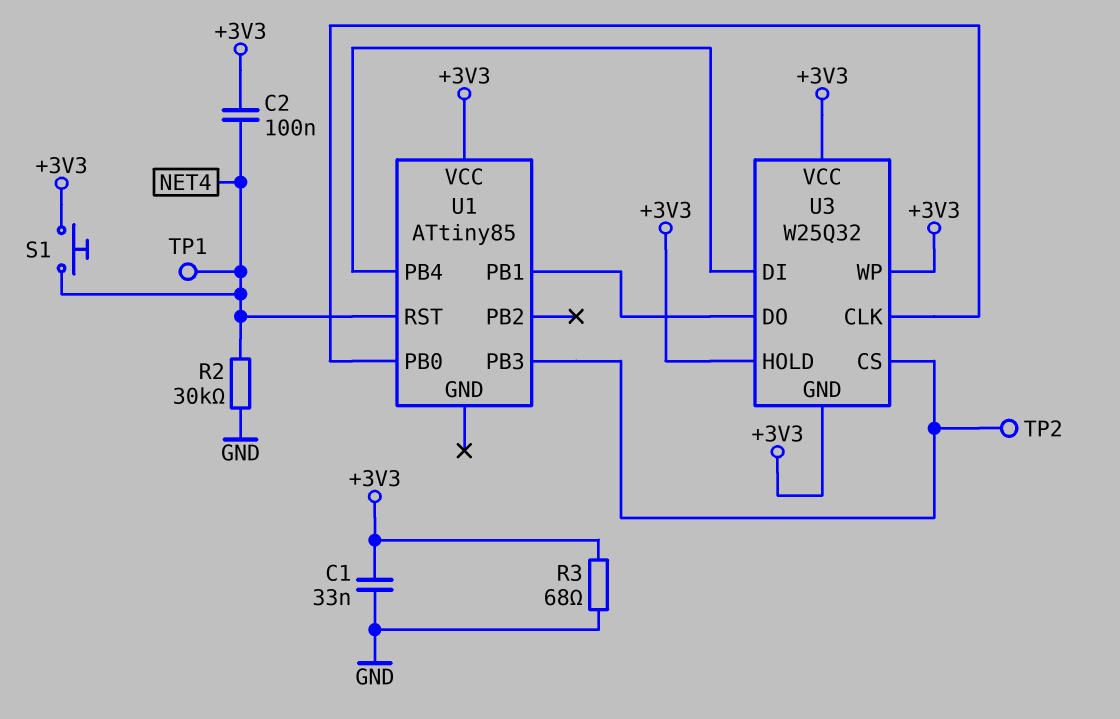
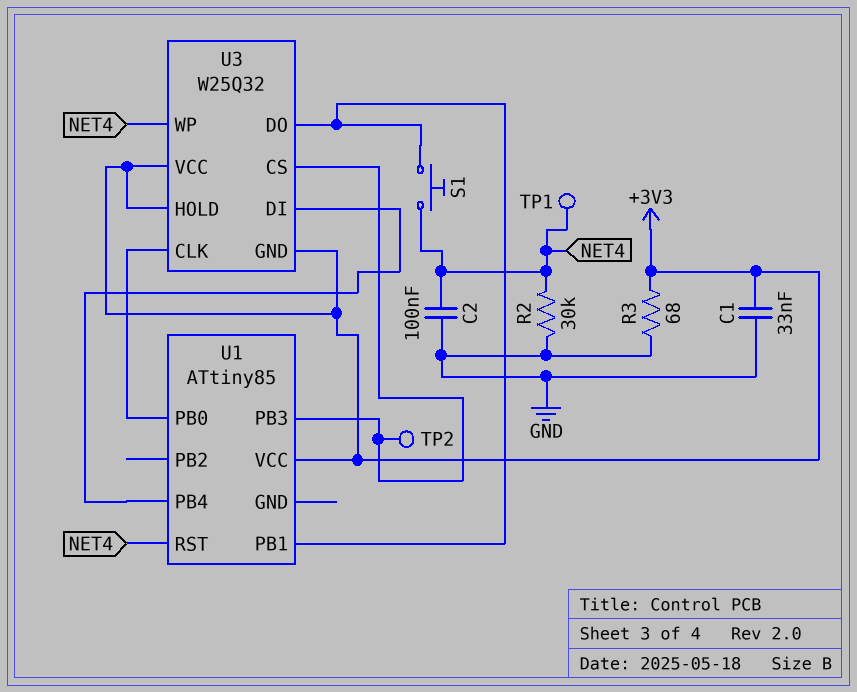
C2: 100nF (+3V3, NET4) -> 100nF (GND, NET4)
S1: button (+3V3, NET4) -> button (NET4, U1/PB1)
U3 pin WP: +3V3 -> NET4

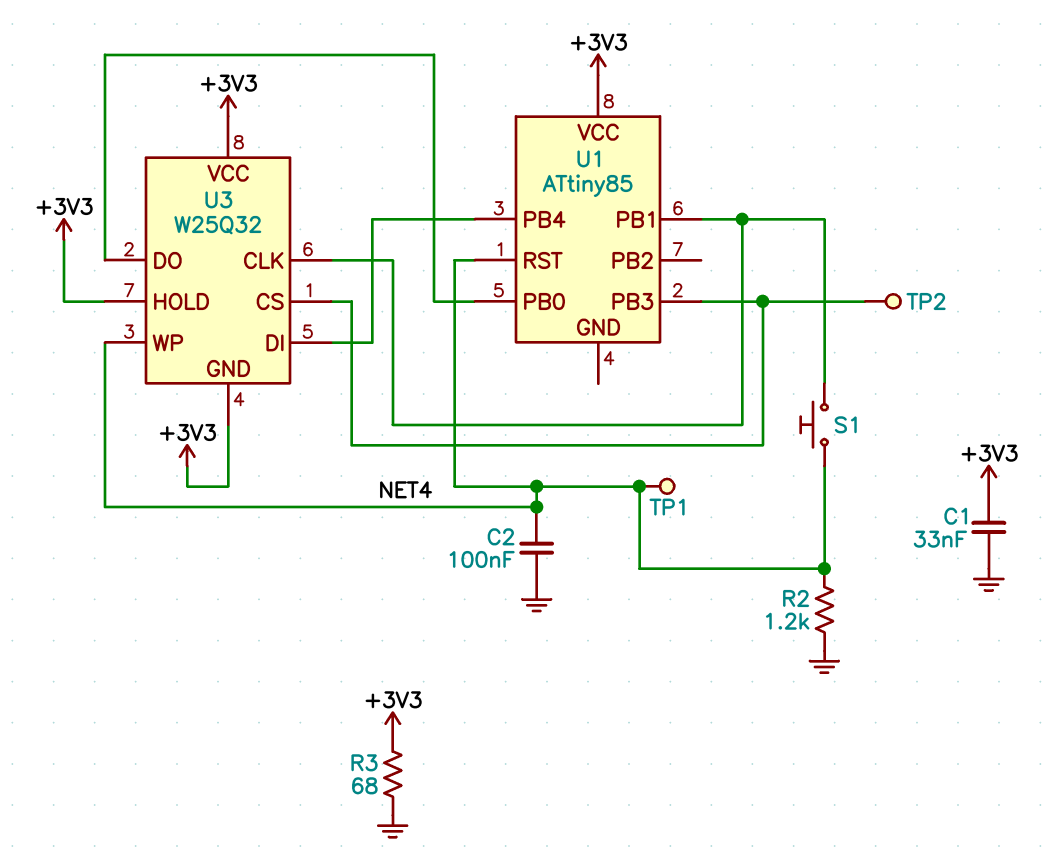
R2: 30k (GND, NET4) -> 1.2k (GND, NET4)
U3 pin CLK: U1/PB0 -> U1/PB1
U3 pin DO: U1/PB1 -> U1/PB0

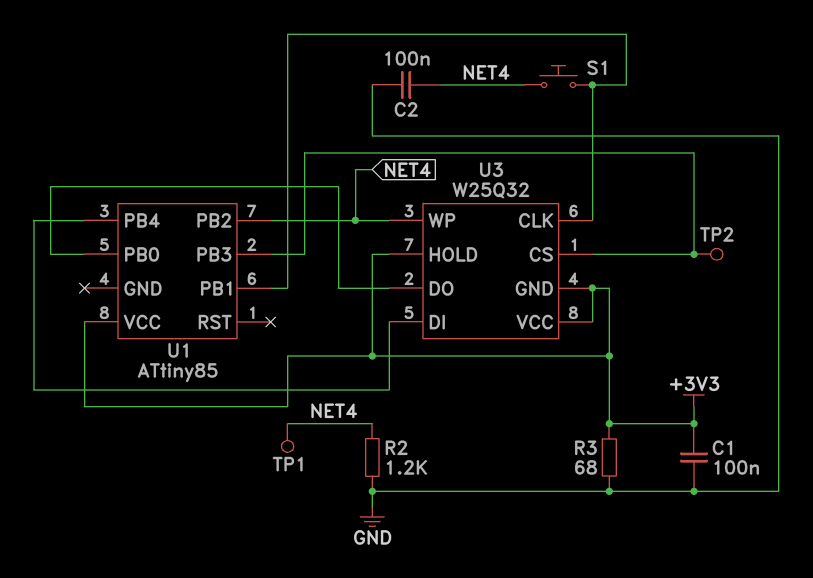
C1: 33nF (+3V3, GND) -> 100nF (+3V3, GND)
U1 pin PB2: none -> NET4
U1 pin RST: NET4 -> none

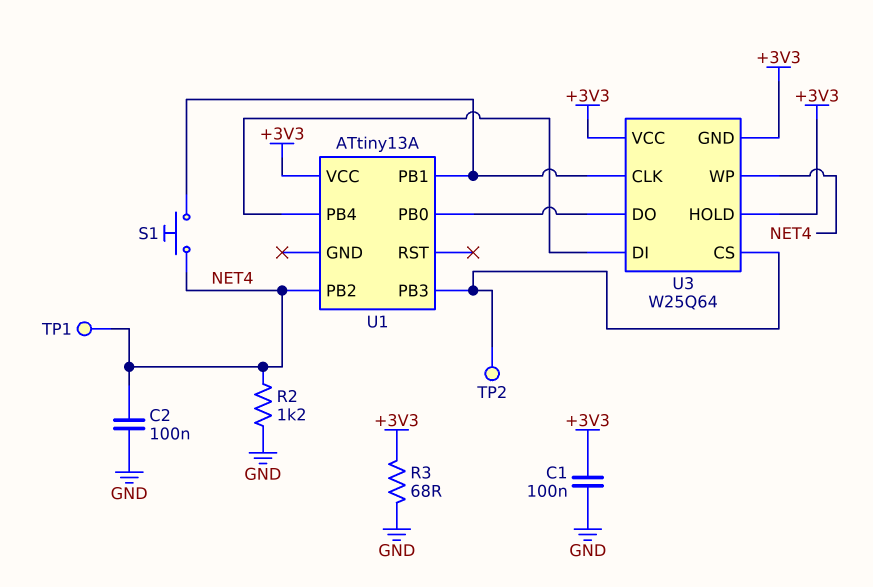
U1: ATtiny85 -> ATtiny13A
U3: W25Q32 -> W25Q64

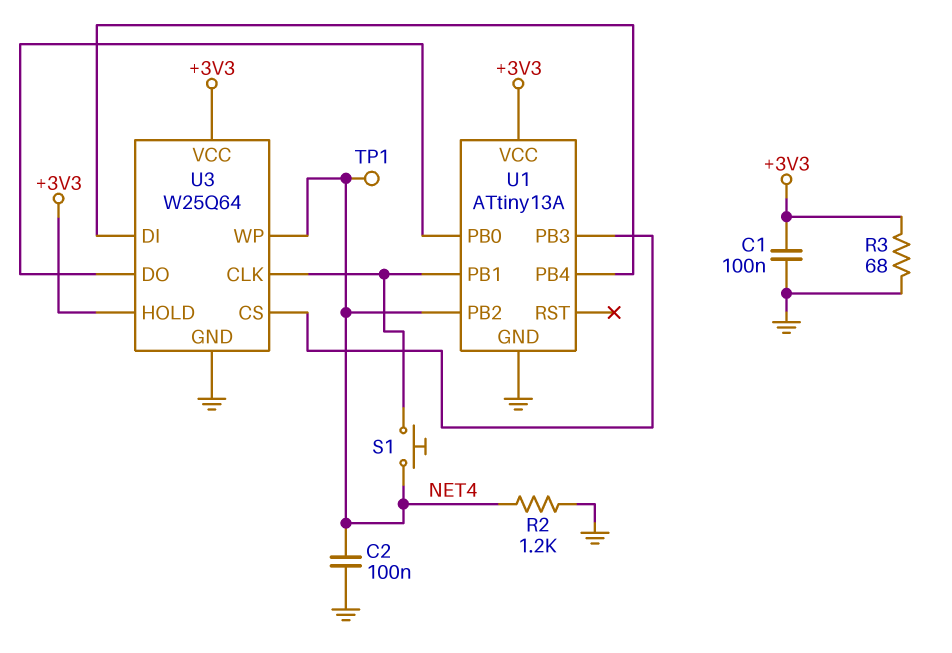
TP2: test point (U1/PB3) -> none
U1 pin GND: none -> GND
U3 pin GND: +3V3 -> GND

